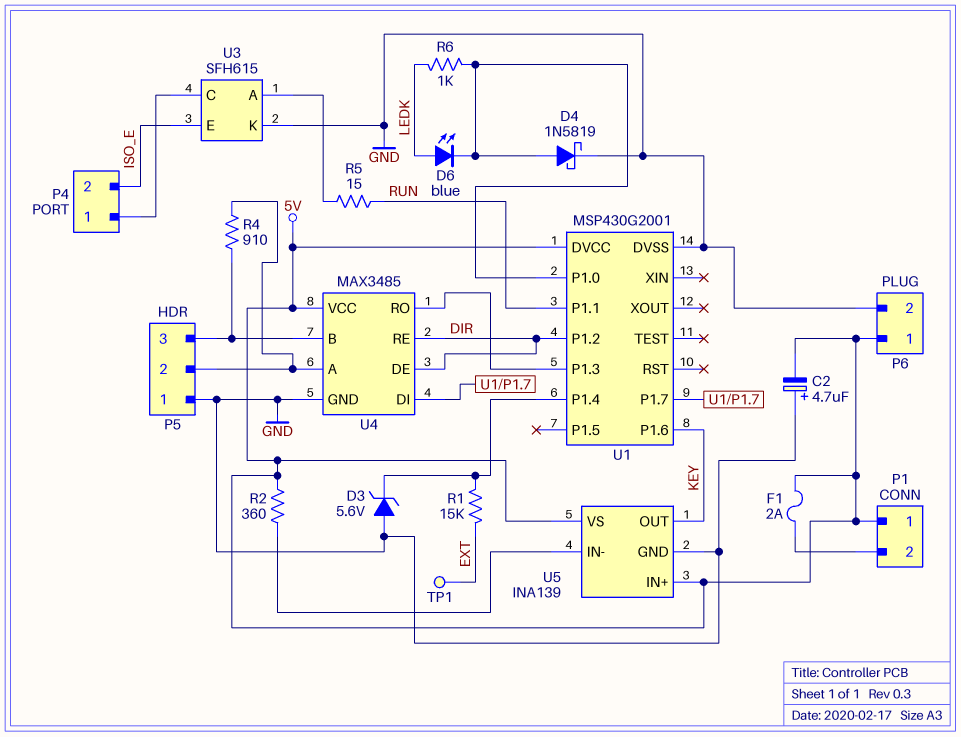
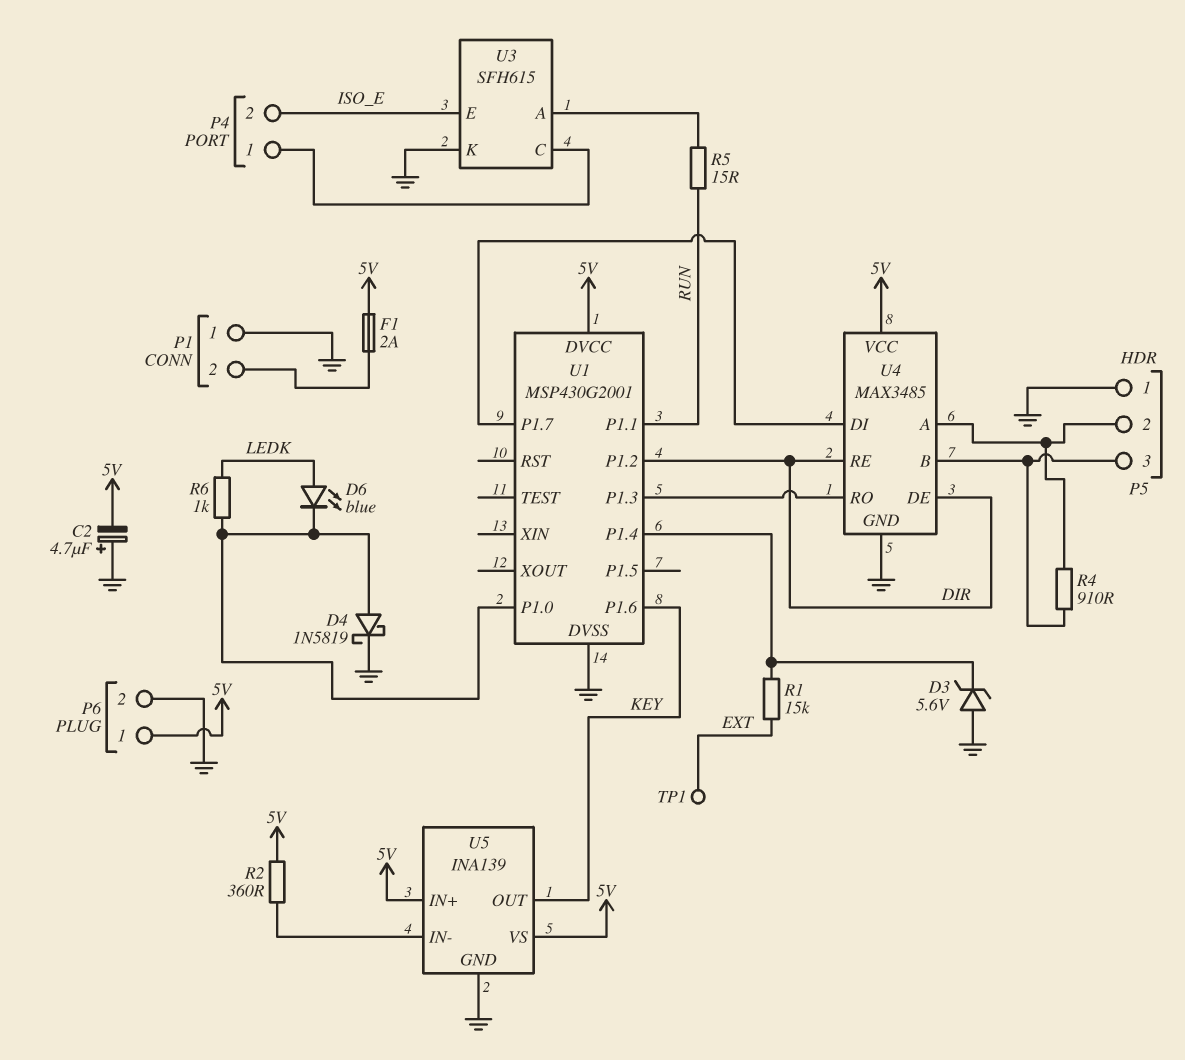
P1 pin 1: 5V -> GND

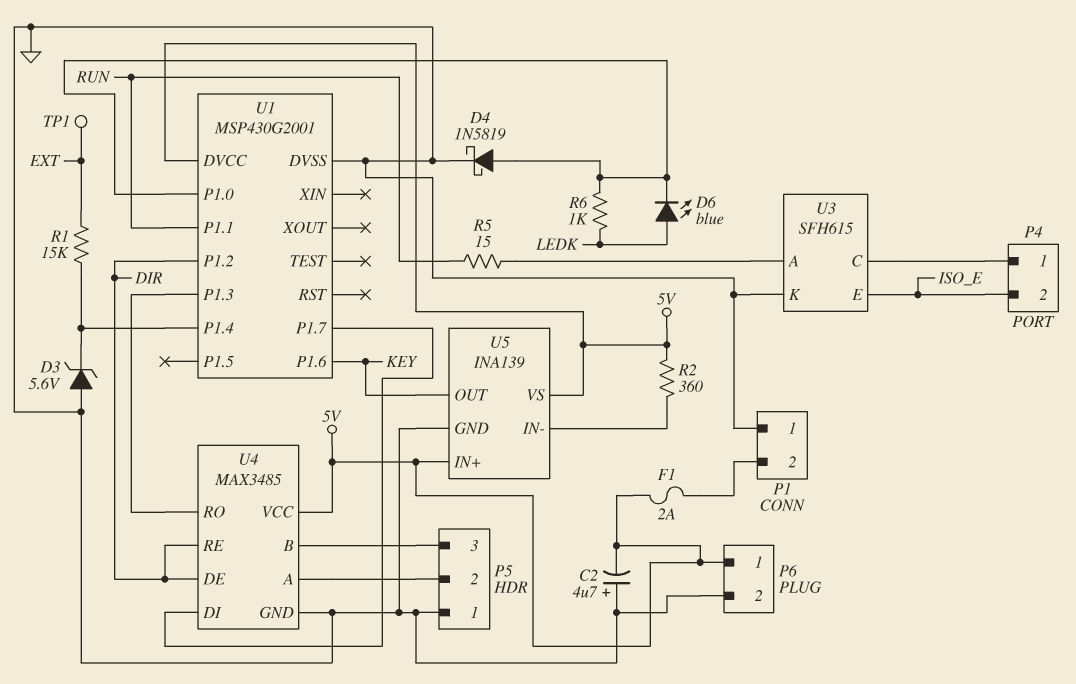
R4: 910 (P5/2, P5/3) -> none

